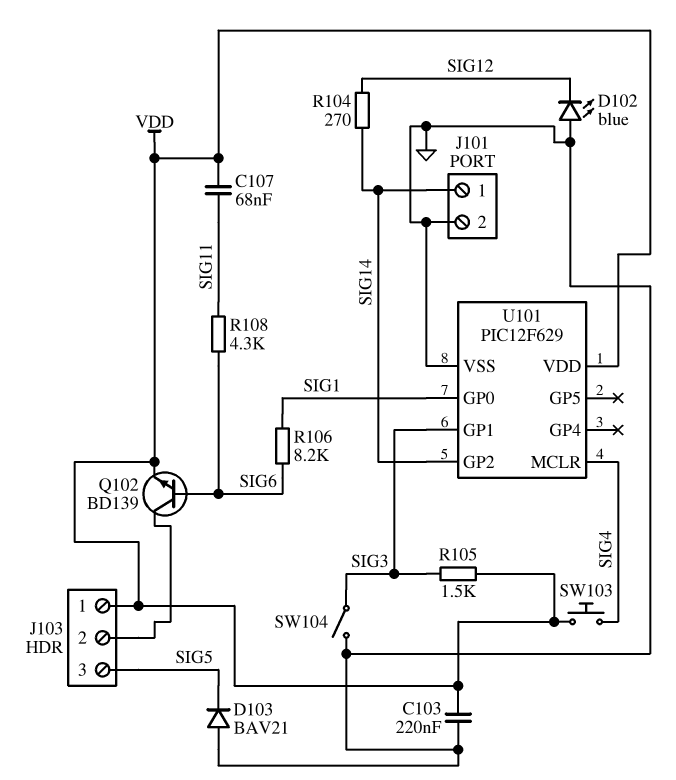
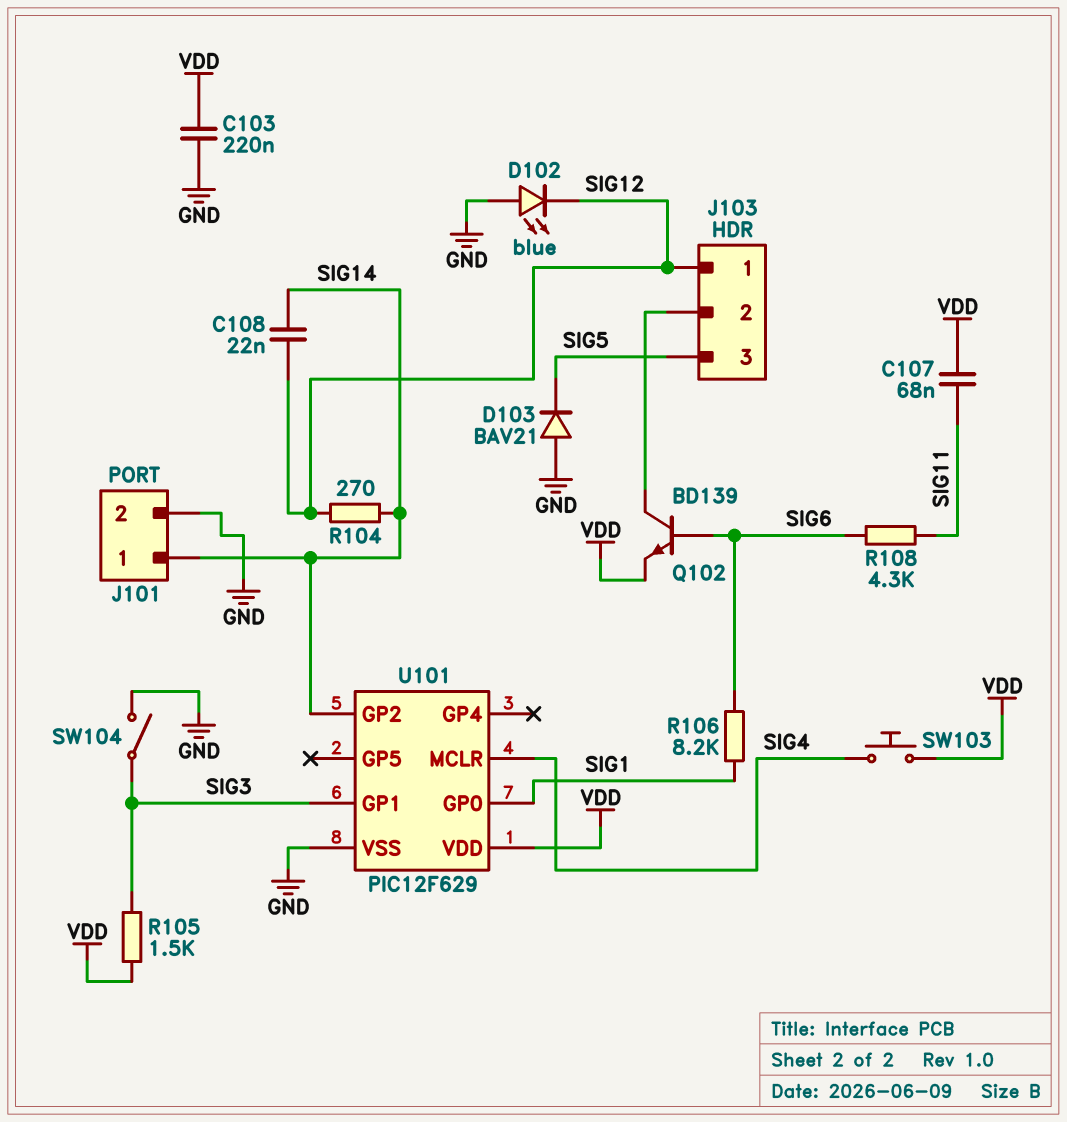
C108: none -> 22nF (SIG12, SIG14)
J103 pin 1: VDD -> SIG12

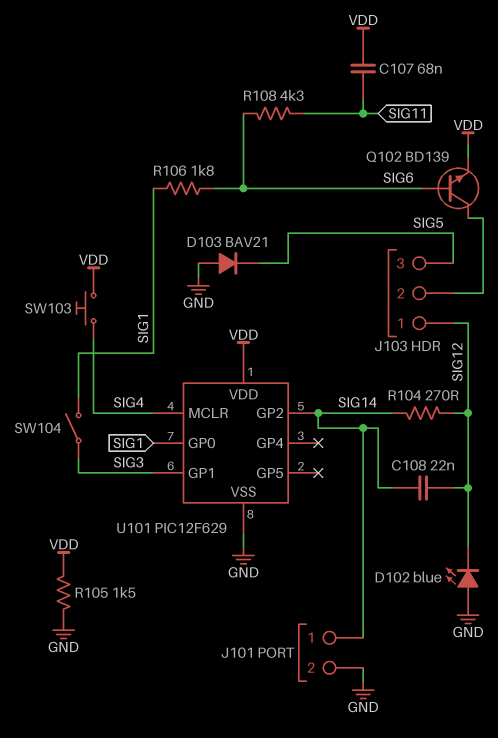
C103: 220nF (GND, VDD) -> none
R105: 1.5k (SIG3, VDD) -> 1.5k (GND, VDD)
R106: 8.2k (SIG1, SIG6) -> 1.8k (SIG1, SIG6)
SW104: switch (GND, SIG3) -> switch (SIG1, SIG3)

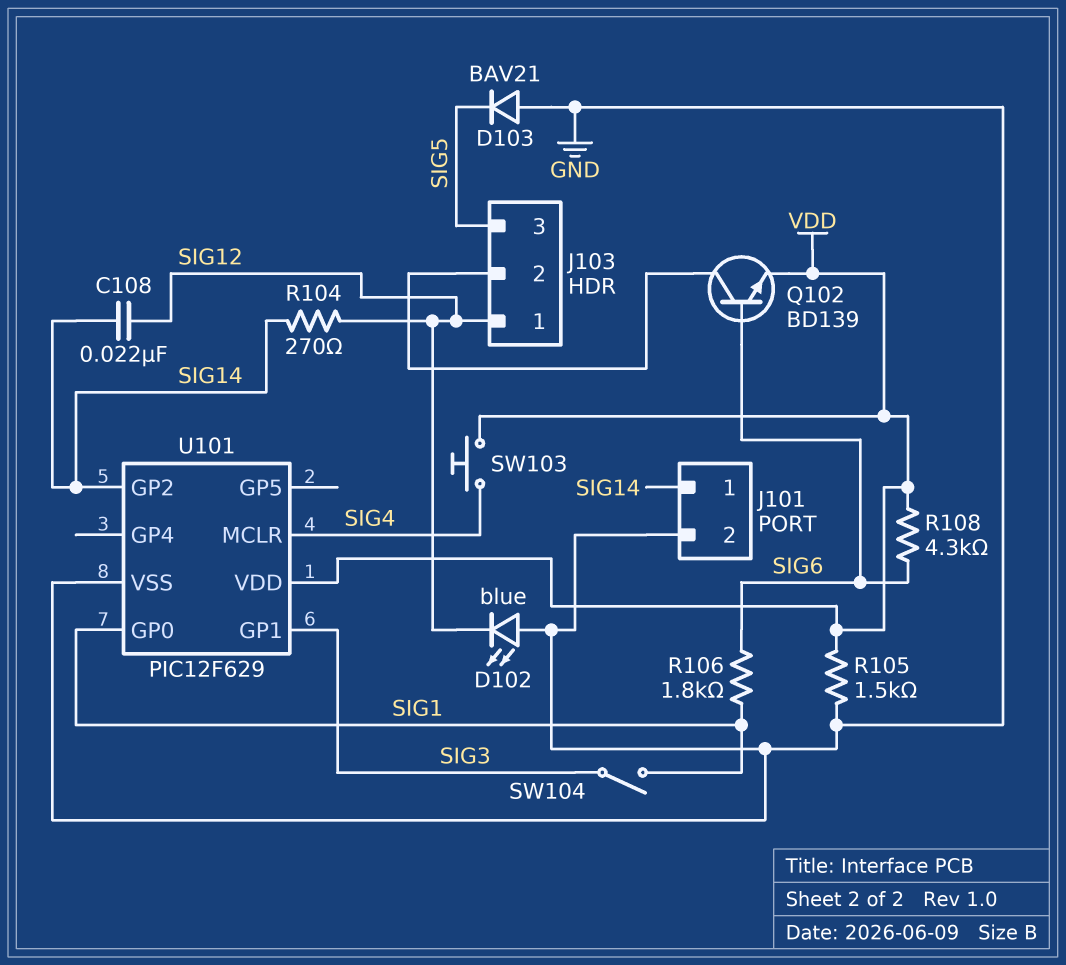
C107: 68nF (SIG11, VDD) -> none
R108: 4.3k (SIG6, SIG11) -> 4.3k (SIG6, VDD)

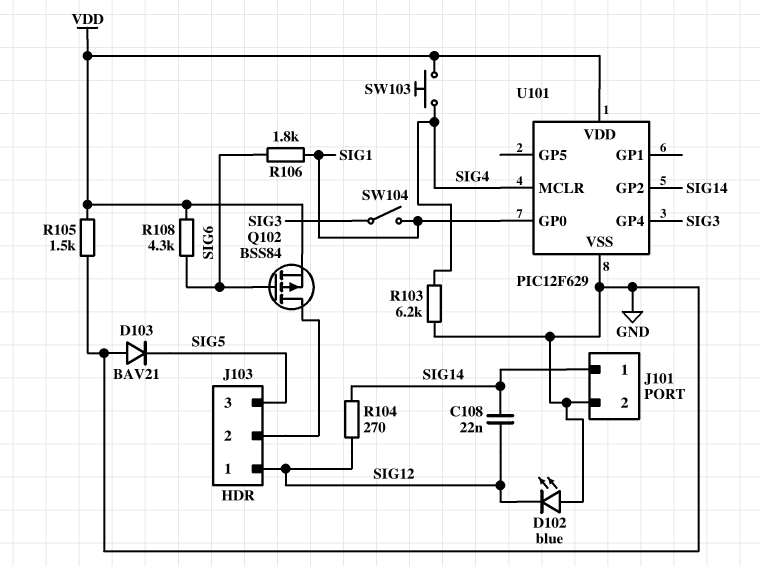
Q102: NPN BD139 (B SIG6, C J103/2, E VDD) -> PMOS BSS84 (G SIG6, D J103/2, S VDD)
R103: none -> 6.2k (GND, SIG4)
U101 pin GP1: SIG3 -> none
U101 pin GP4: none -> SIG3

